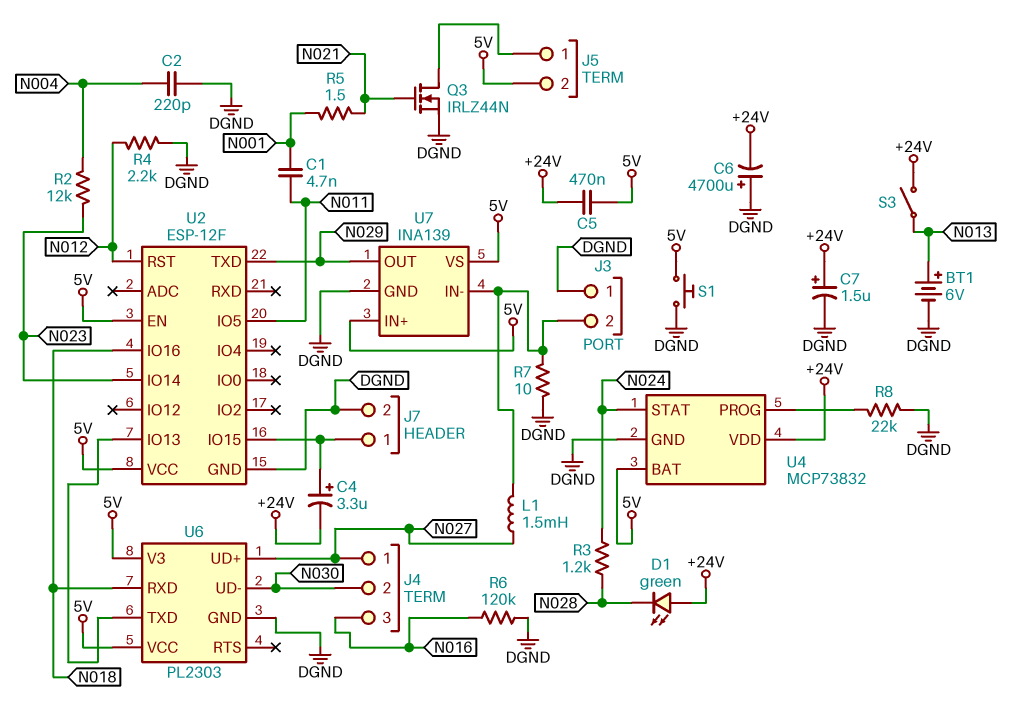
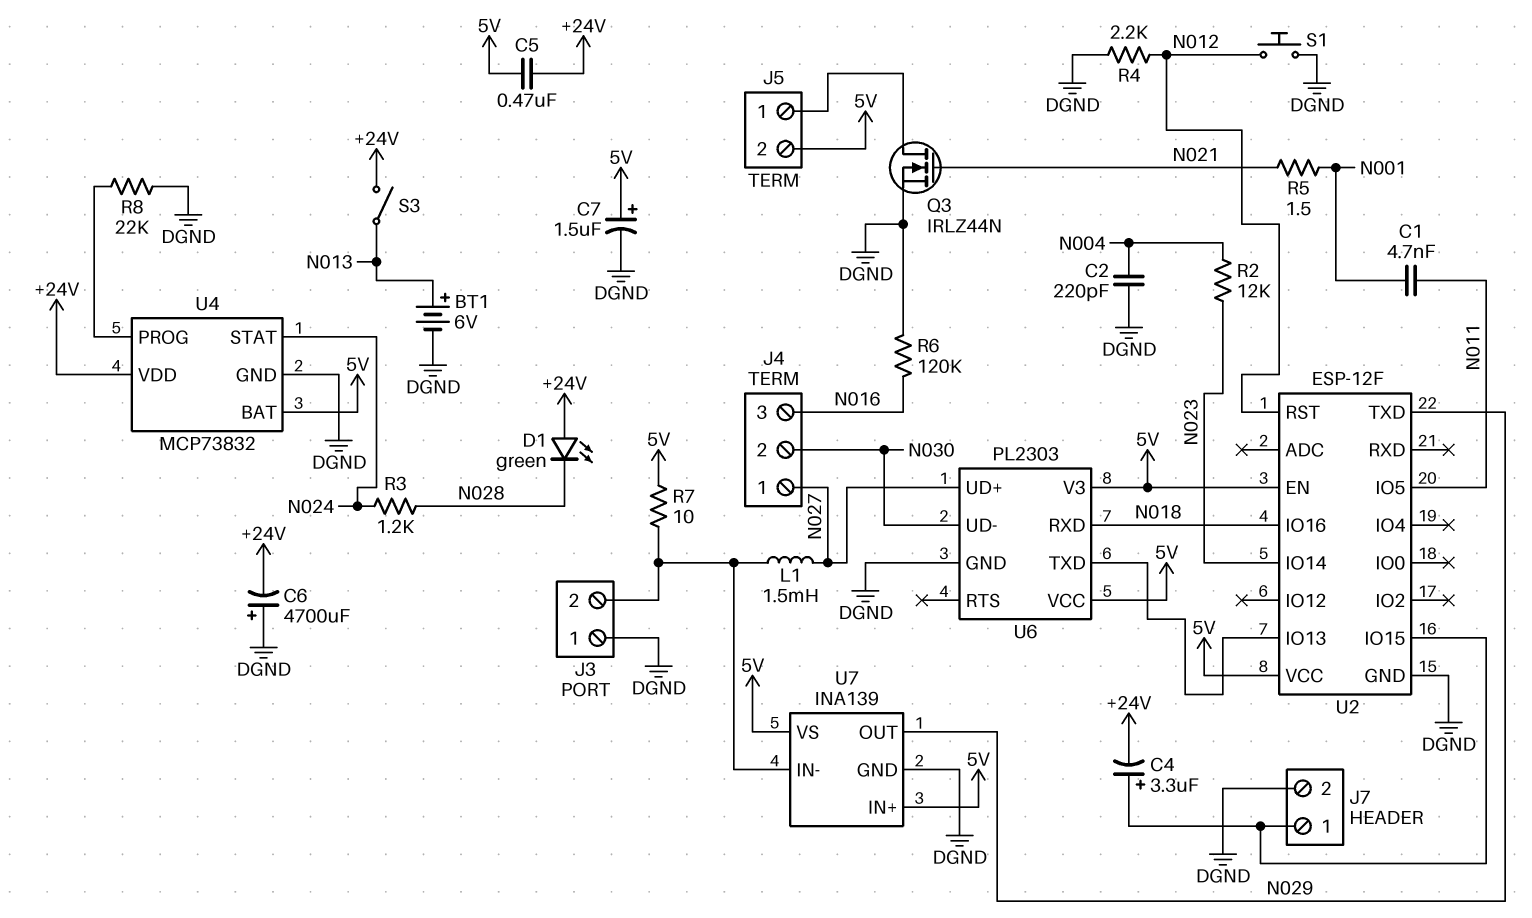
C7: 1.5uF (plus +24V, minus DGND) -> 1.5uF (plus 5V, minus DGND)
R7: 10 (DGND, J3/2) -> 10 (5V, J3/2)
S1: button (5V, DGND) -> button (DGND, N012)

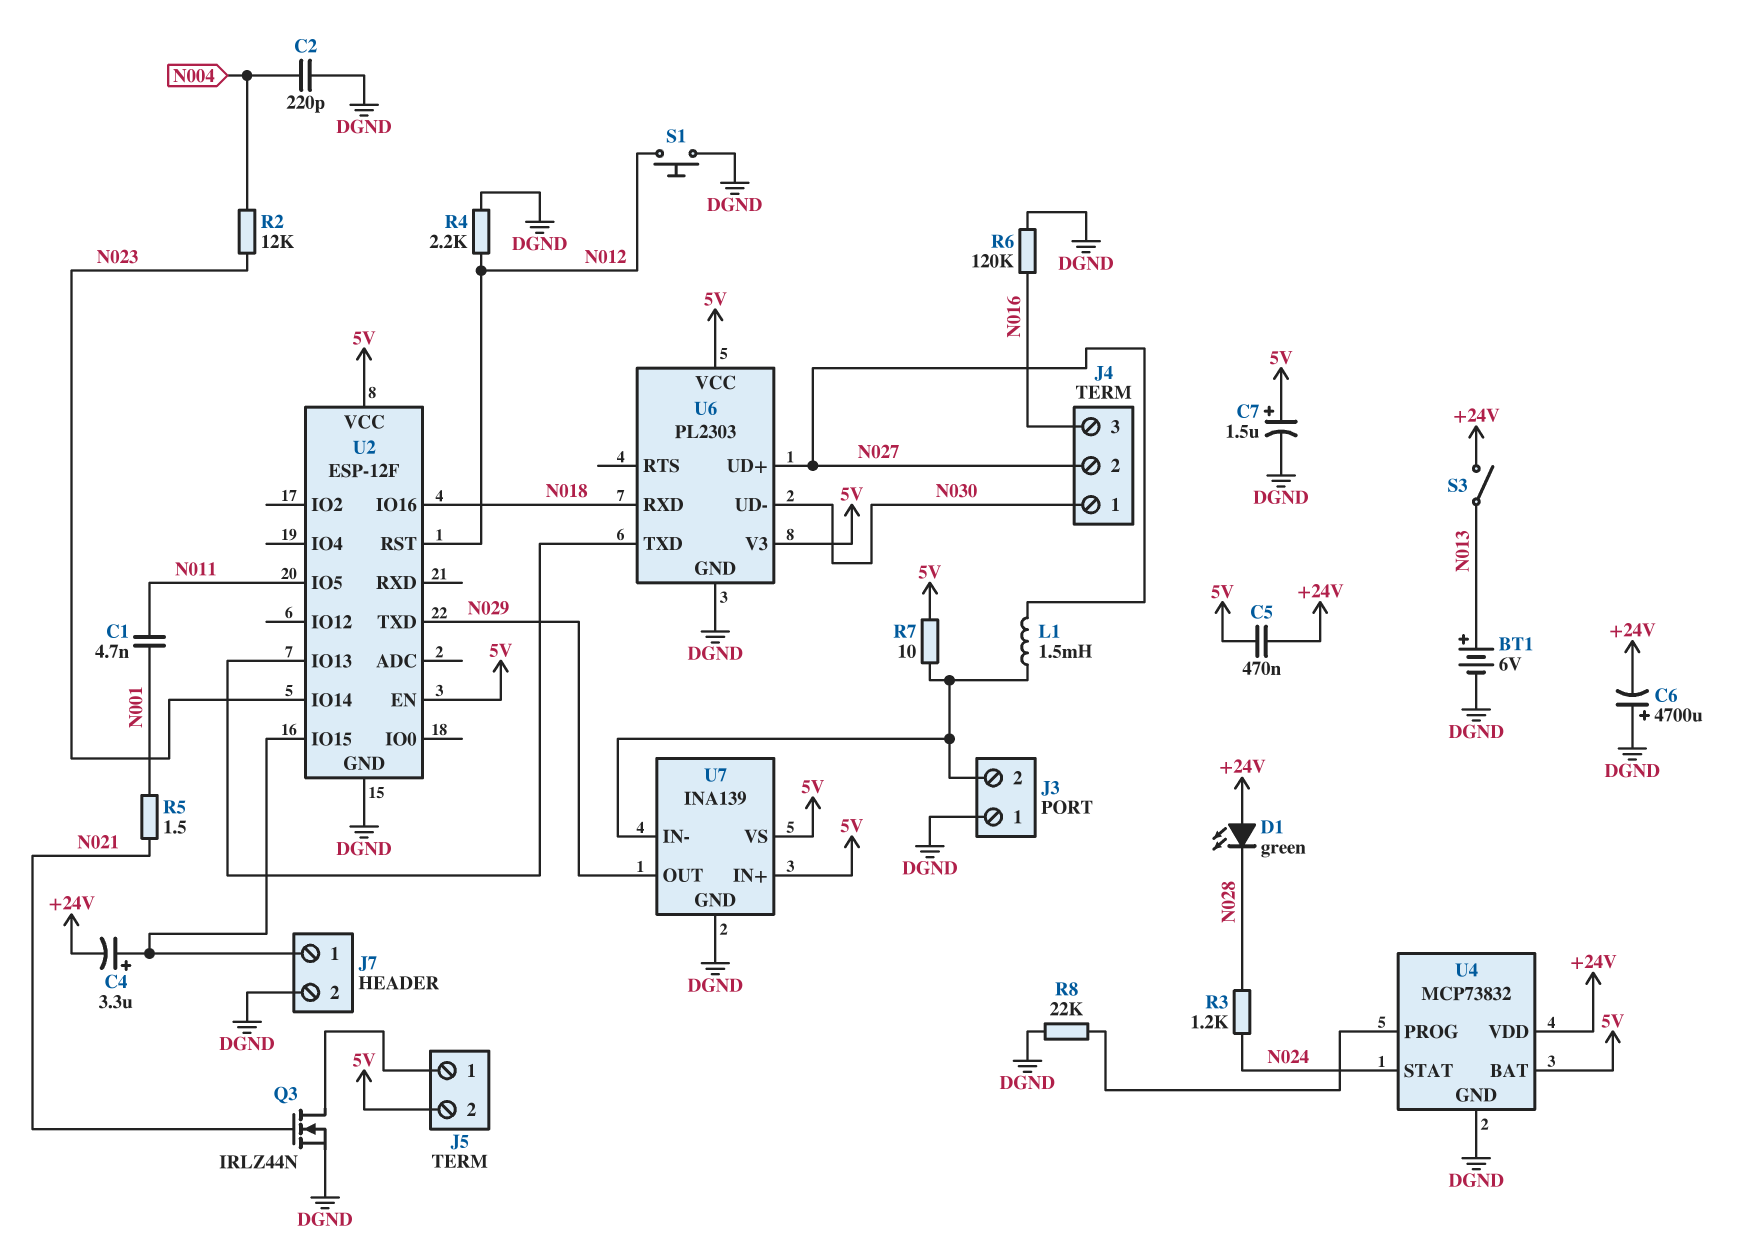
J4 pin 1: N027 -> N030
J4 pin 2: N030 -> N027

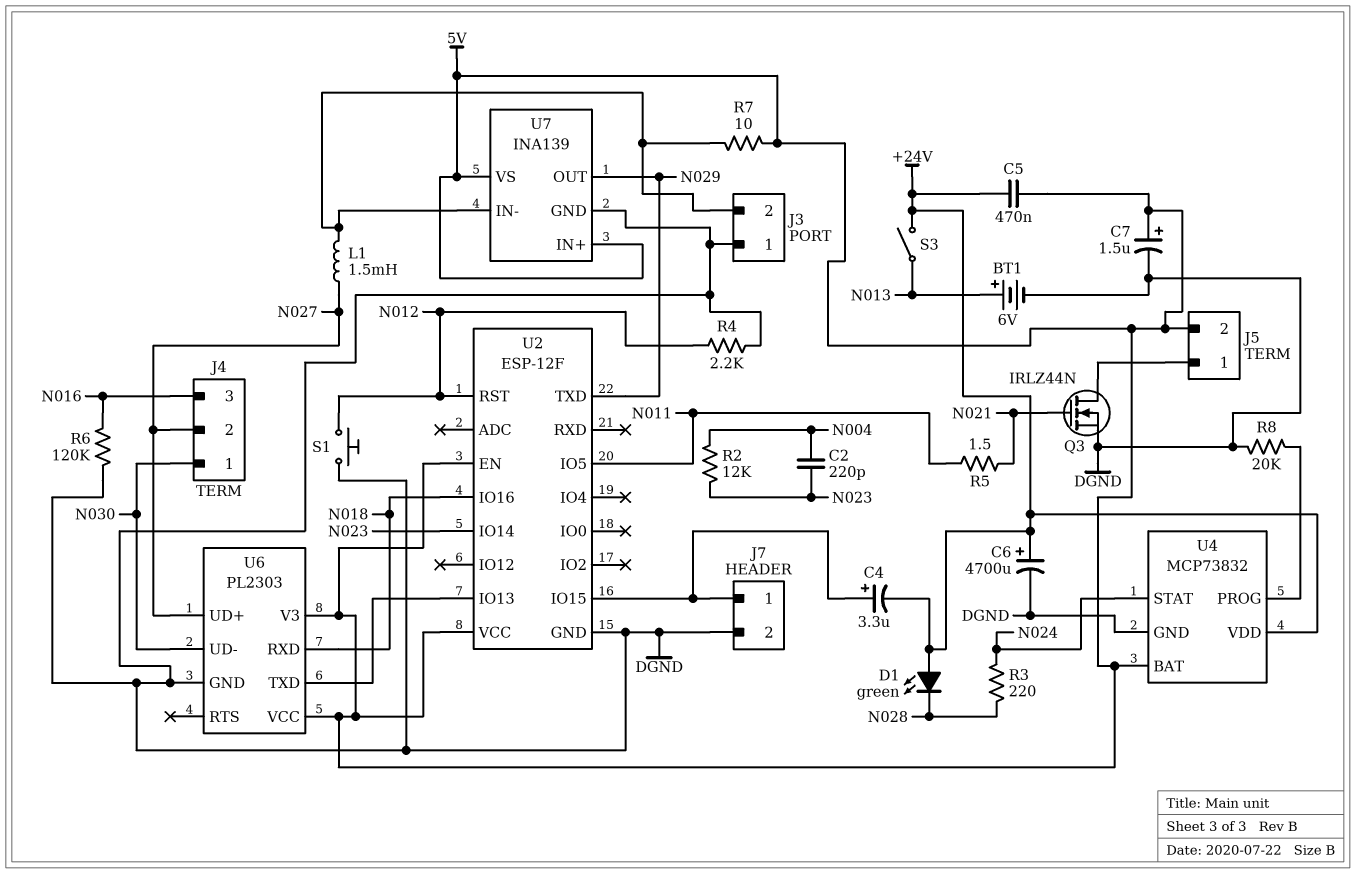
C1: 4.7nF (N001, N011) -> none
C2: 220pF (DGND, N004) -> 220pF (N004, N023)
C6: 4700uF (plus DGND, minus +24V) -> 4700uF (plus +24V, minus DGND)
R3: 1.2k (N024, N028) -> 220 (N024, N028)
R5: 1.5 (N001, N021) -> 1.5 (N011, N021)
R8: 22k (DGND, U4/PROG) -> 20k (DGND, U4/PROG)

